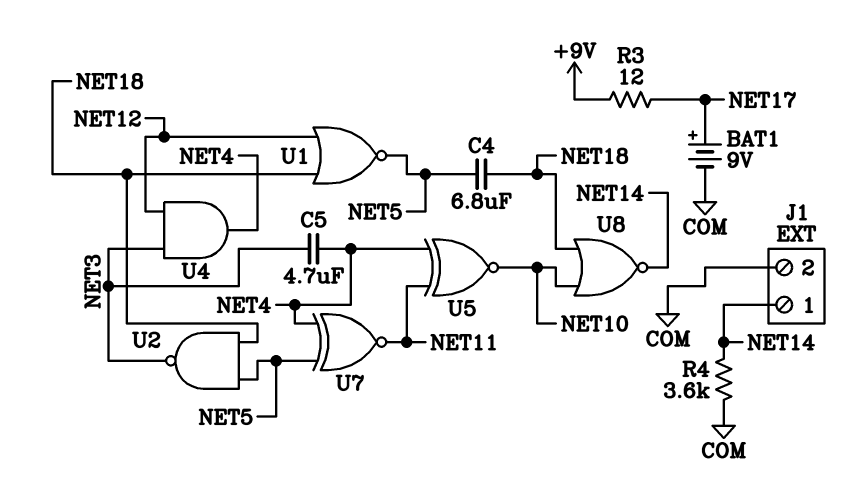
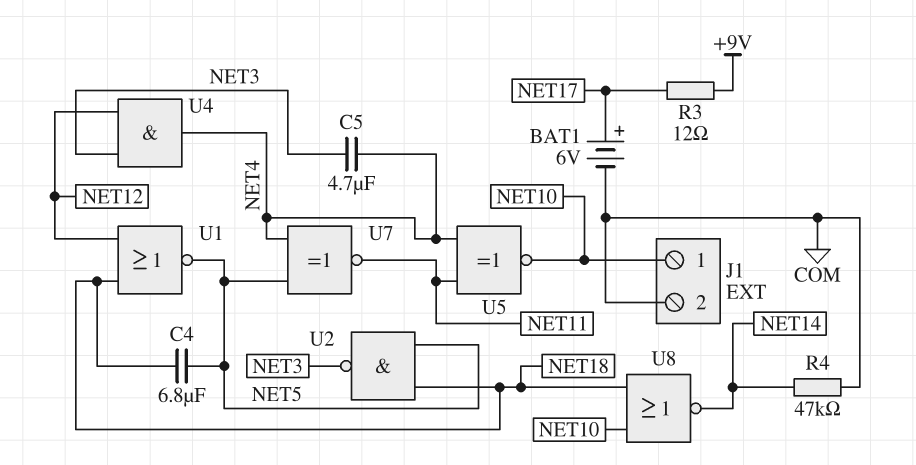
BAT1: 9V (plus NET17, minus COM) -> 6V (plus NET17, minus COM)
J1 pin 1: NET14 -> NET10
R4: 3.6k (COM, NET14) -> 47k (COM, NET14)

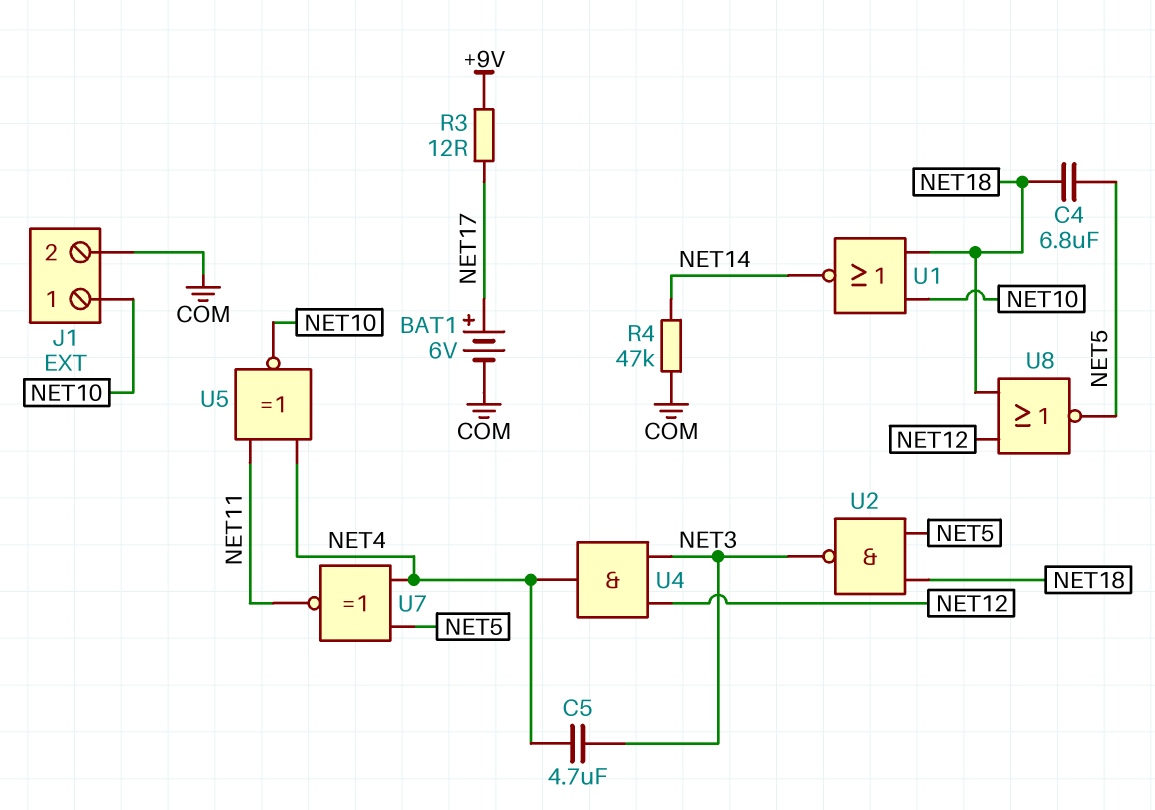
U1: NOR (in NET12, in NET18, out NET5) -> NOR (in NET10, in NET18, out NET14)
U8: NOR (in NET10, in NET18, out NET14) -> NOR (in NET12, in NET18, out NET5)

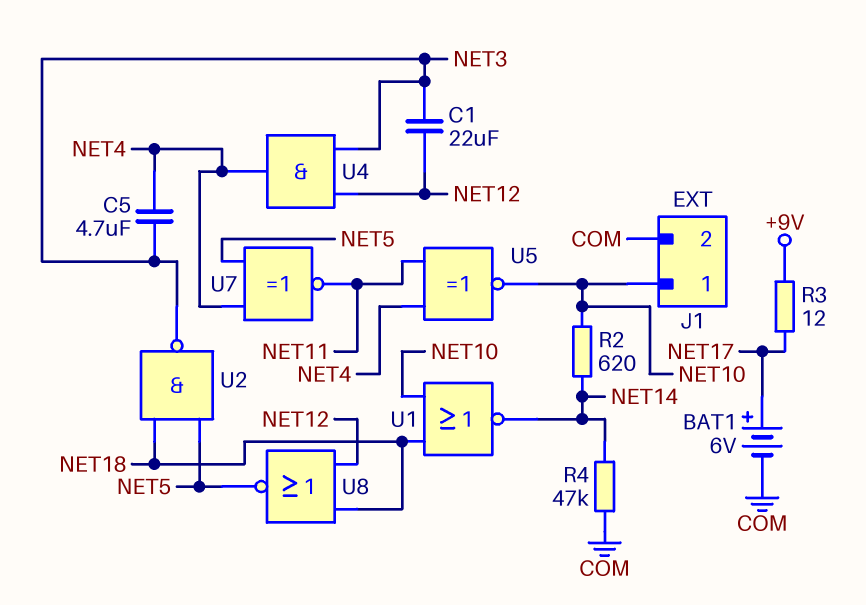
C1: none -> 22uF (NET3, NET12)
C4: 6.8uF (NET5, NET18) -> none
R2: none -> 620 (NET10, NET14)

